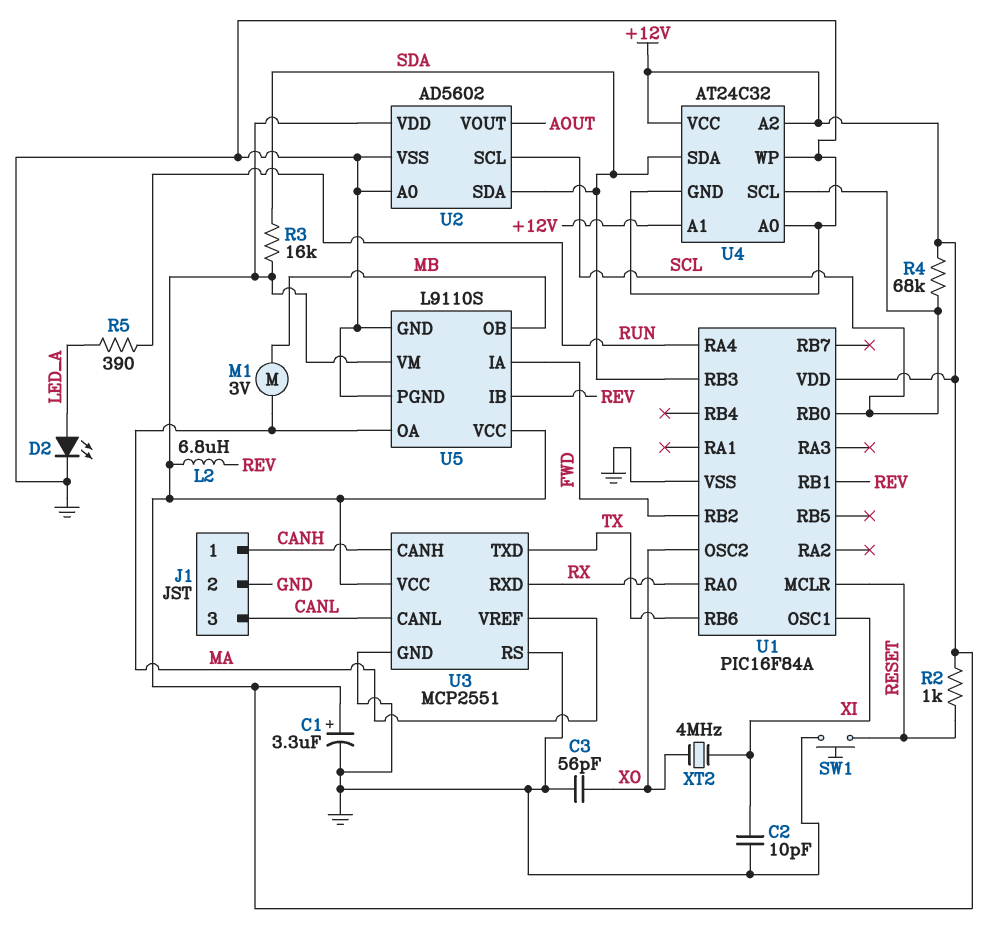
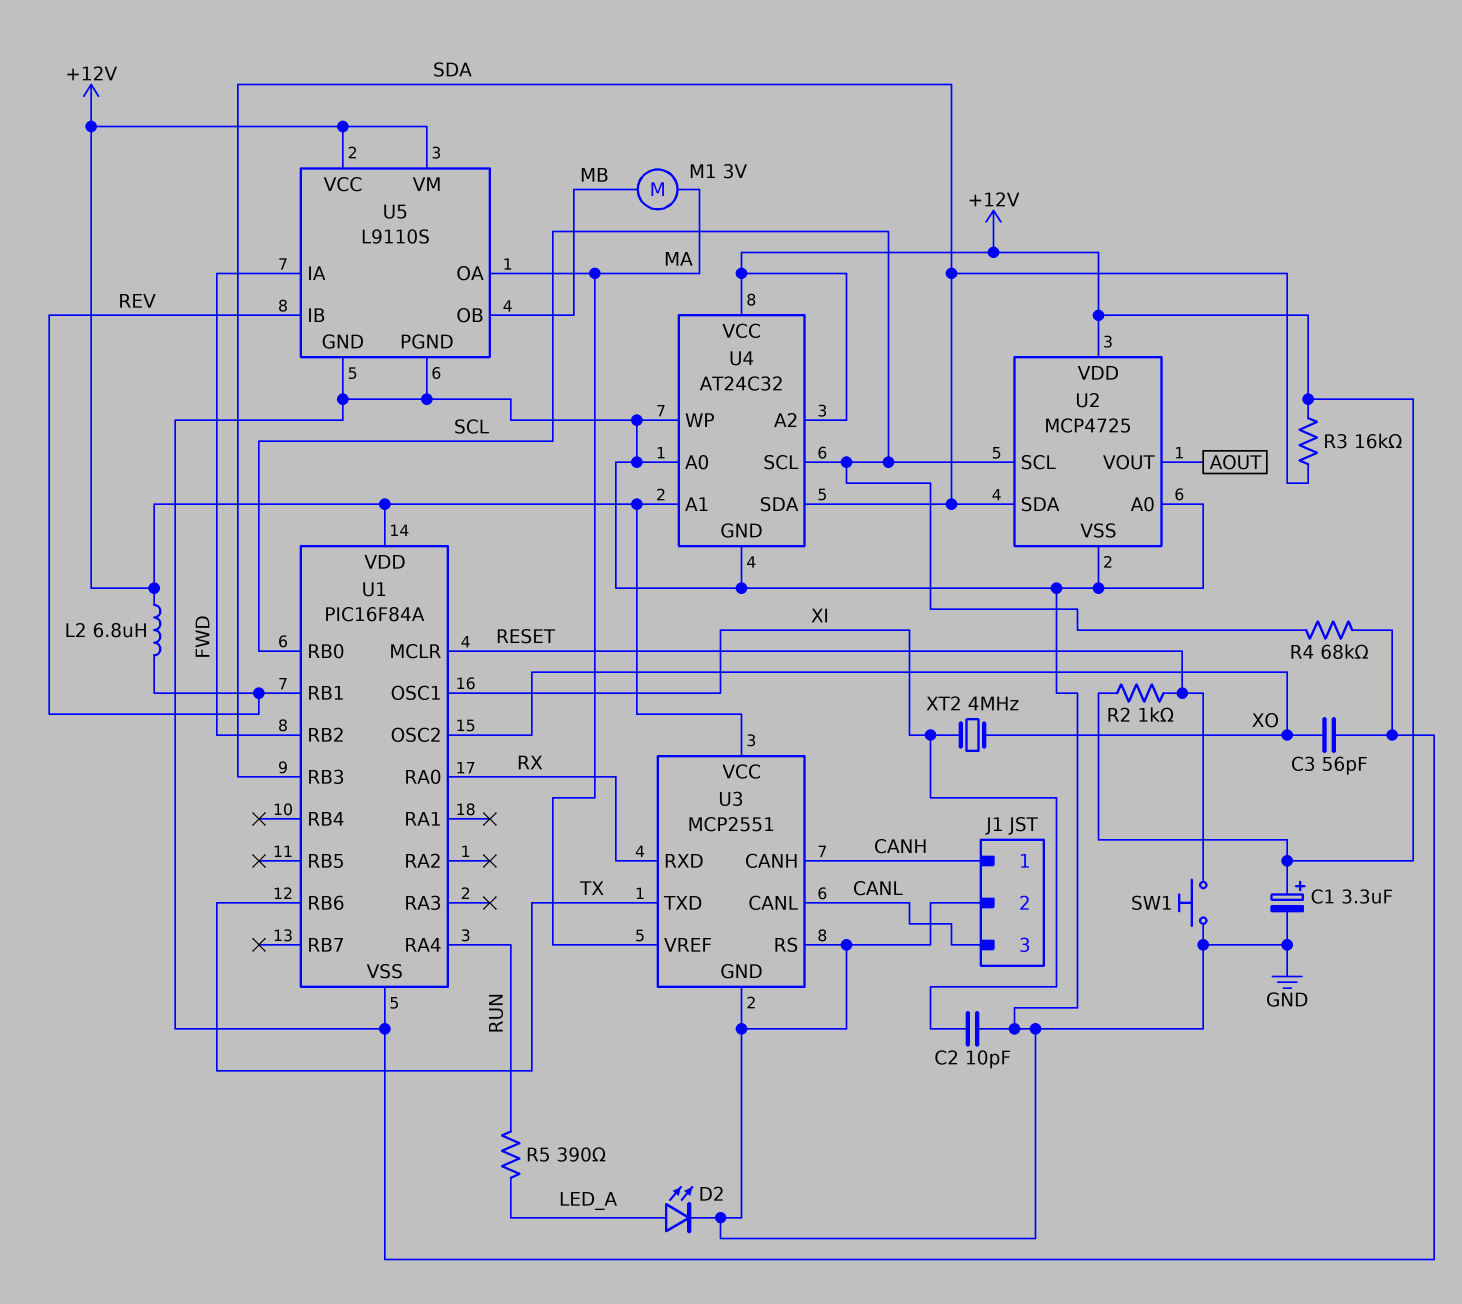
R4: 68k (+12V, SCL) -> 68k (GND, SCL)
U2: AD5602 -> MCP4725

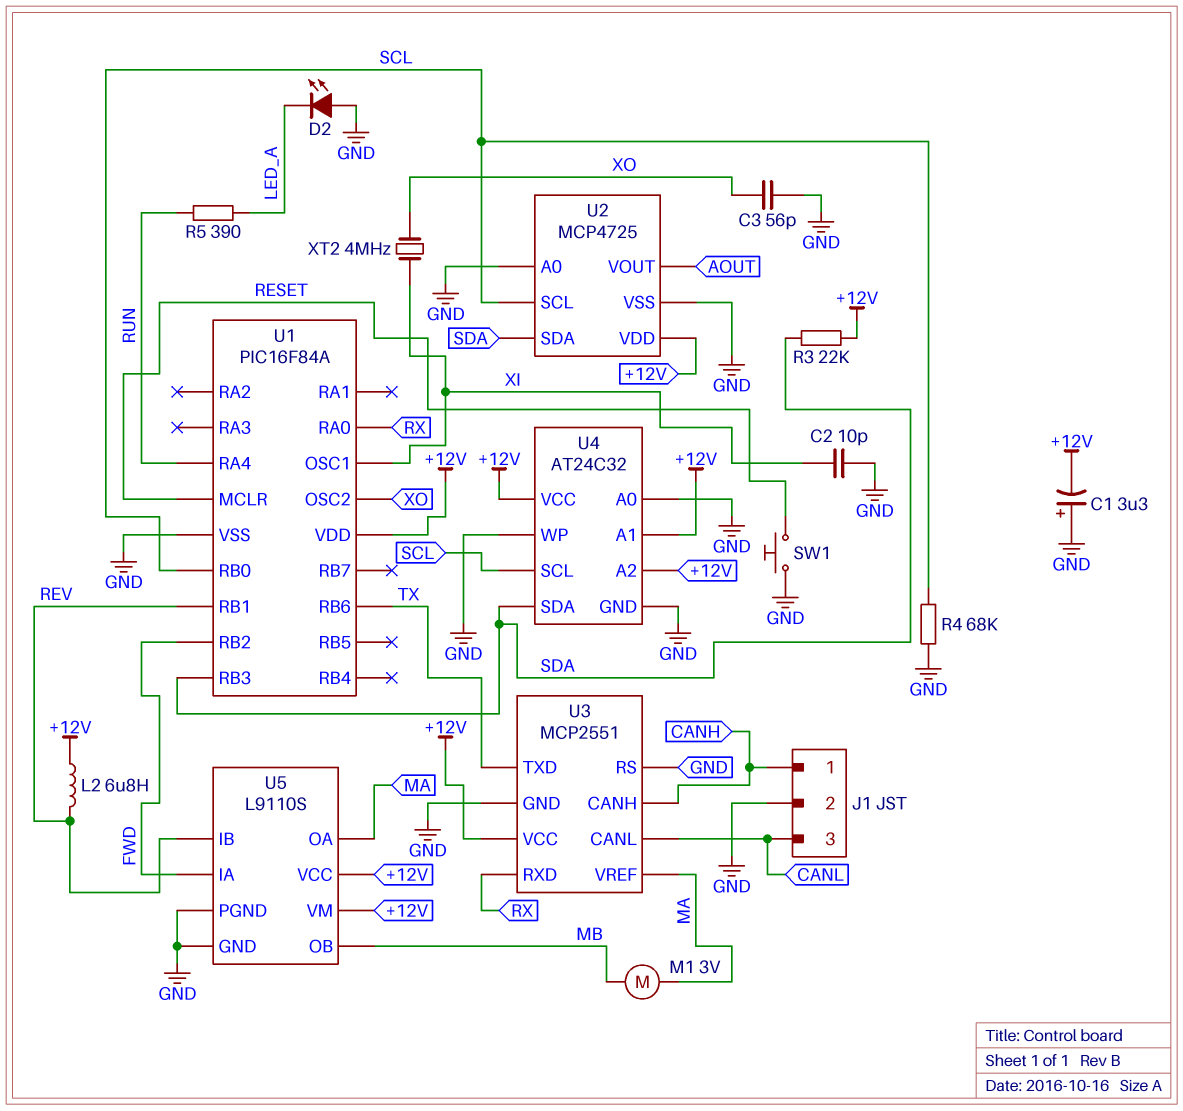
C1: 3.3uF (plus +12V, minus GND) -> 3.3uF (plus GND, minus +12V)
D2: LED (A LED_A, K GND) -> LED (A GND, K LED_A)
R2: 1k (+12V, RESET) -> none
R3: 16k (+12V, SDA) -> 22k (+12V, SDA)

